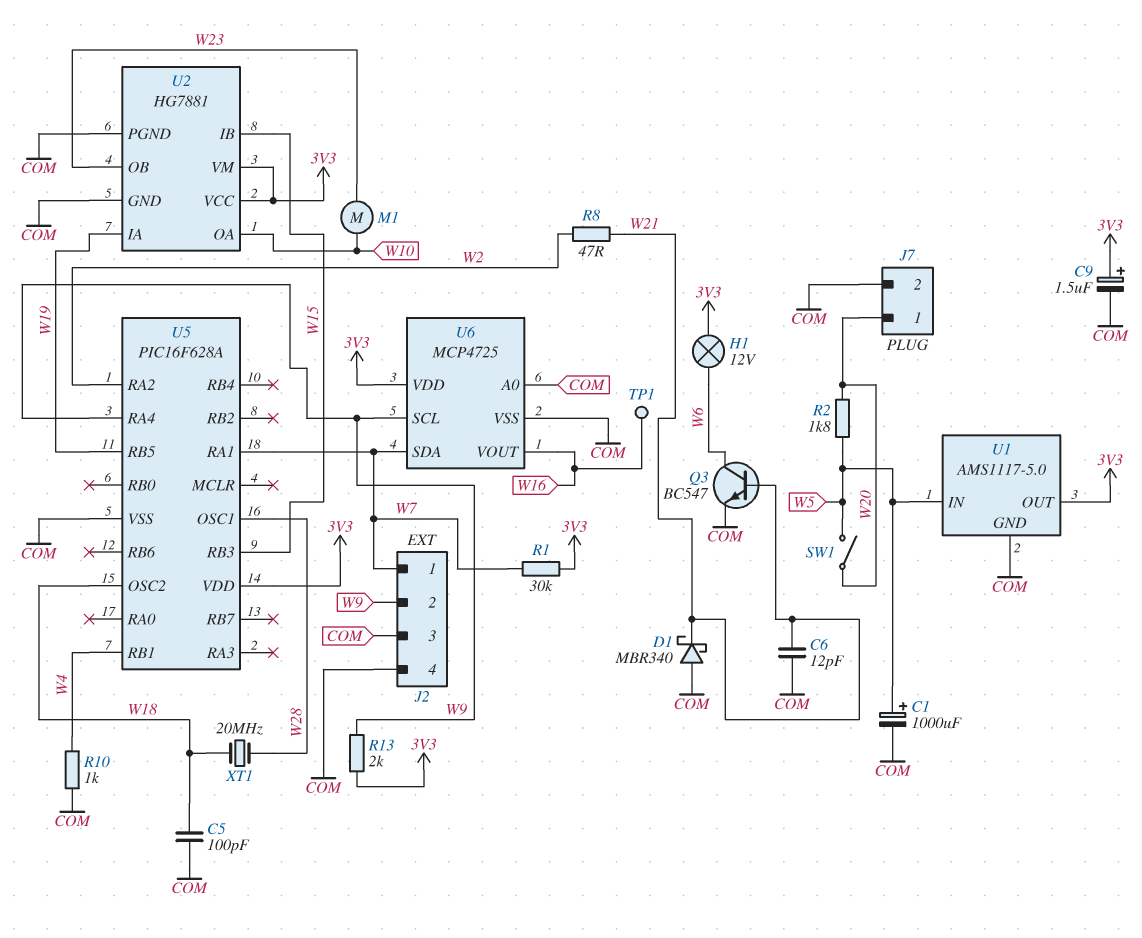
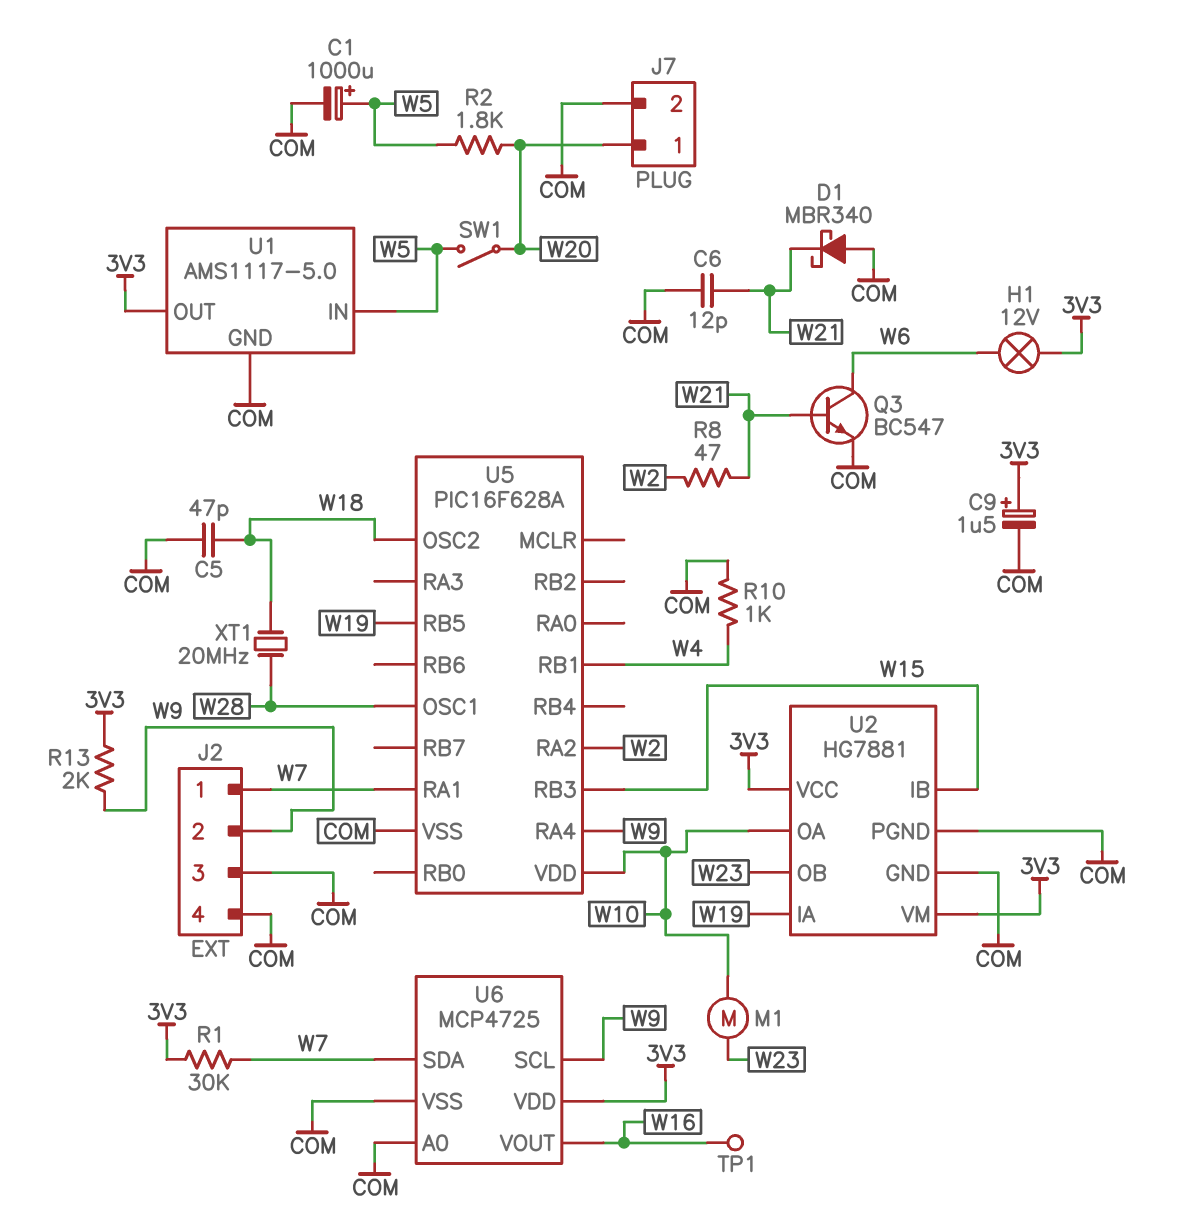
C5: 100pF (COM, W18) -> 47pF (COM, W18)
U5 pin VDD: 3V3 -> W10

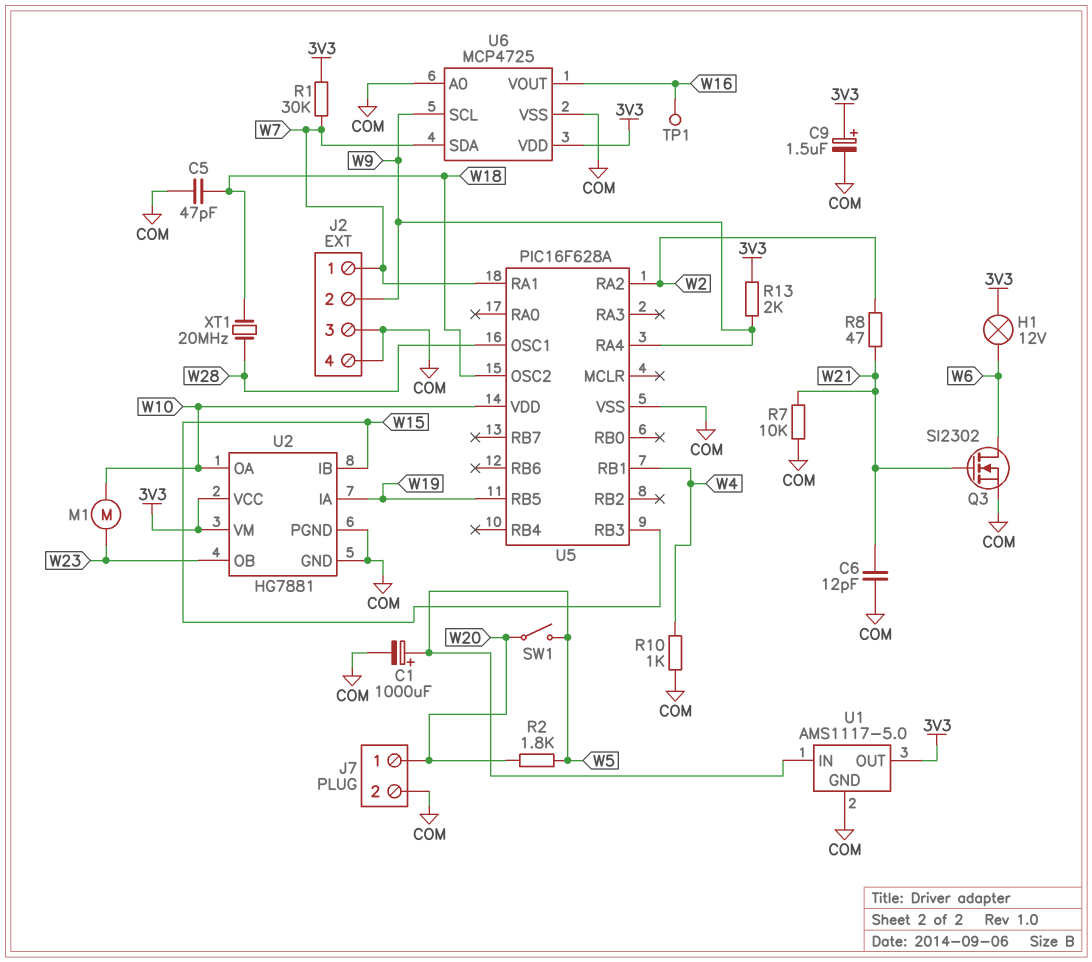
D1: schottky MBR340 (A COM, K W21) -> none
Q3: NPN BC547 (B W21, C W6, E COM) -> NMOS SI2302 (G W21, D W6, S COM)
R7: none -> 10k (COM, W21)

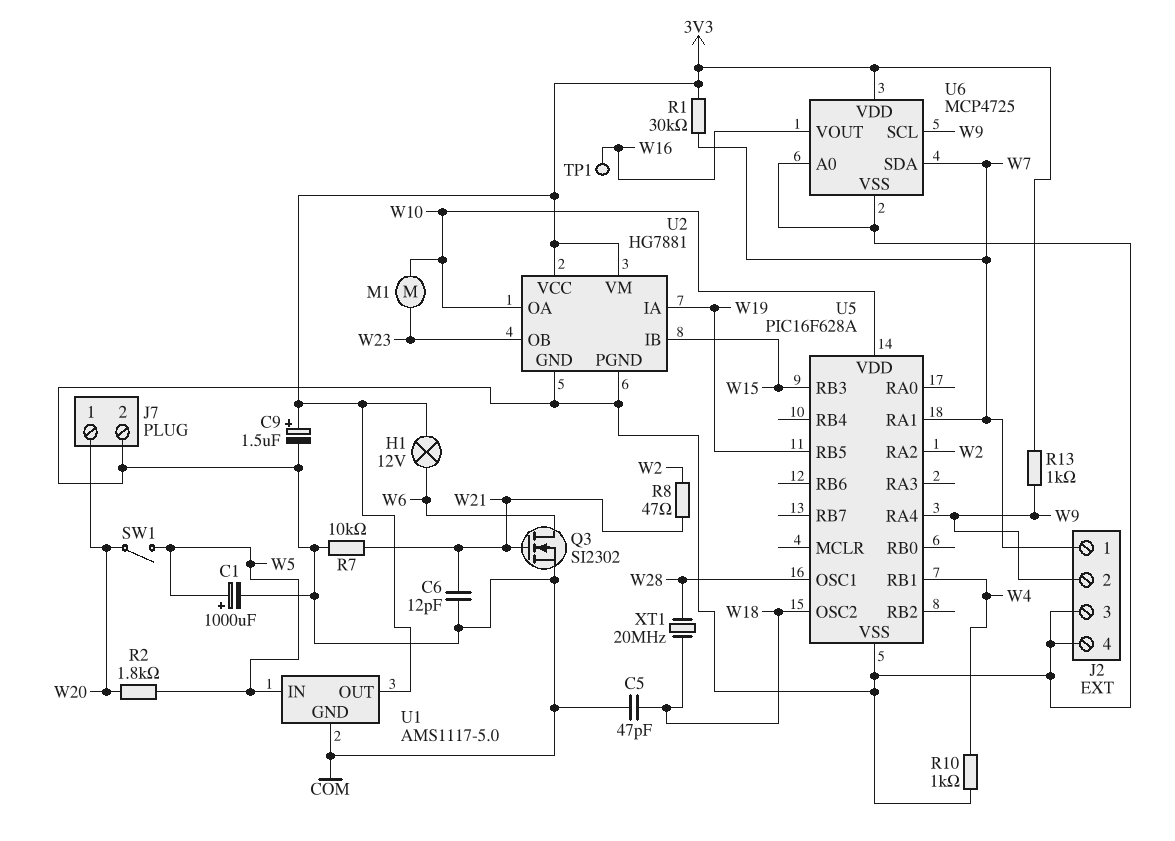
R13: 2k (3V3, W9) -> 1k (3V3, W9)

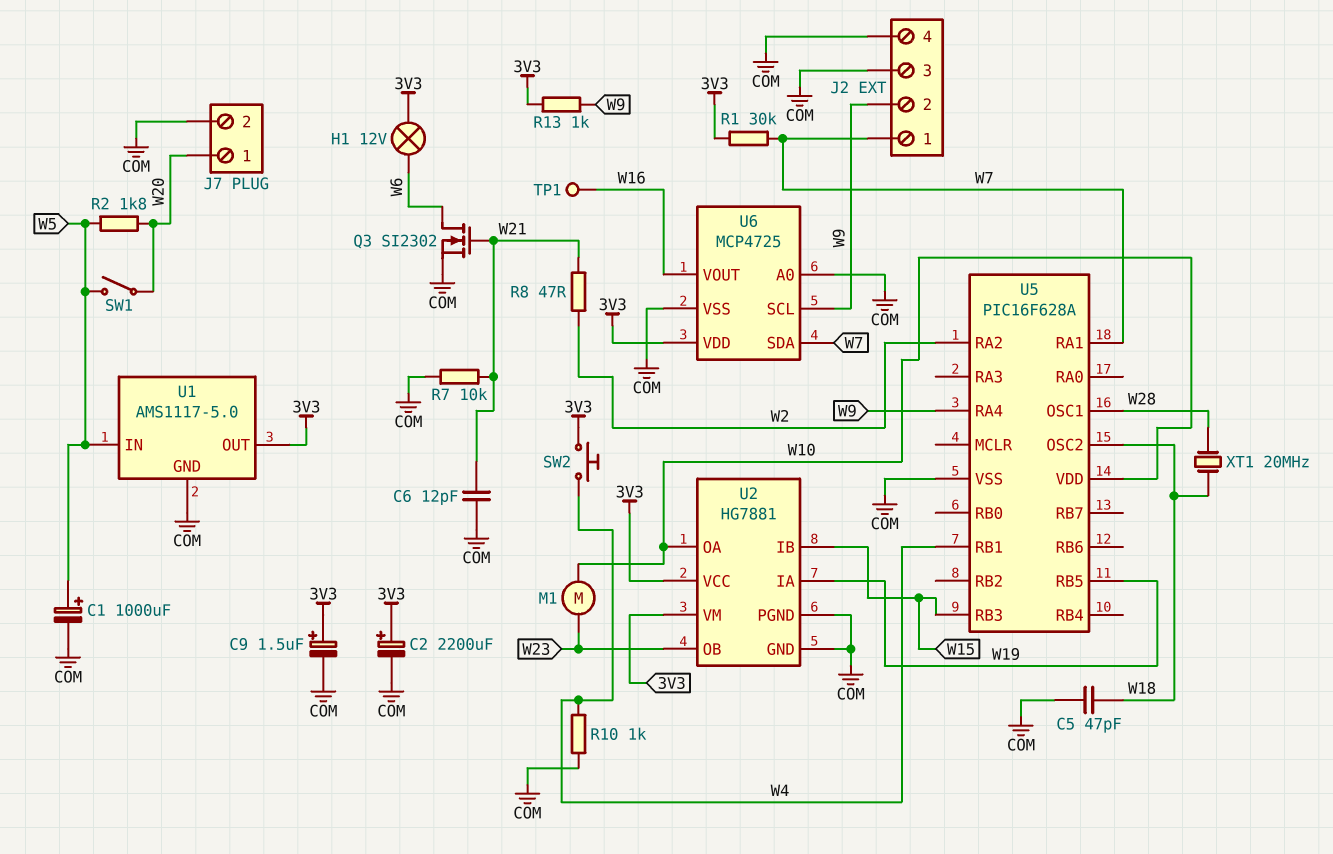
C2: none -> 2200uF (plus 3V3, minus COM)
SW2: none -> button (3V3, W4)

